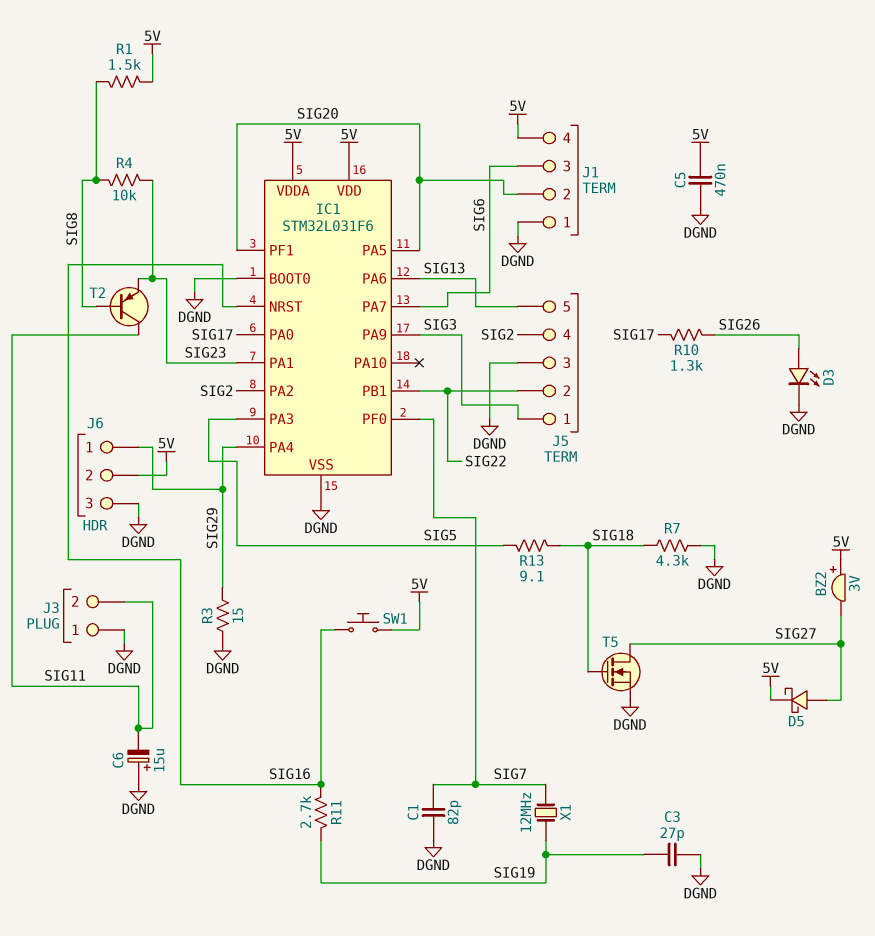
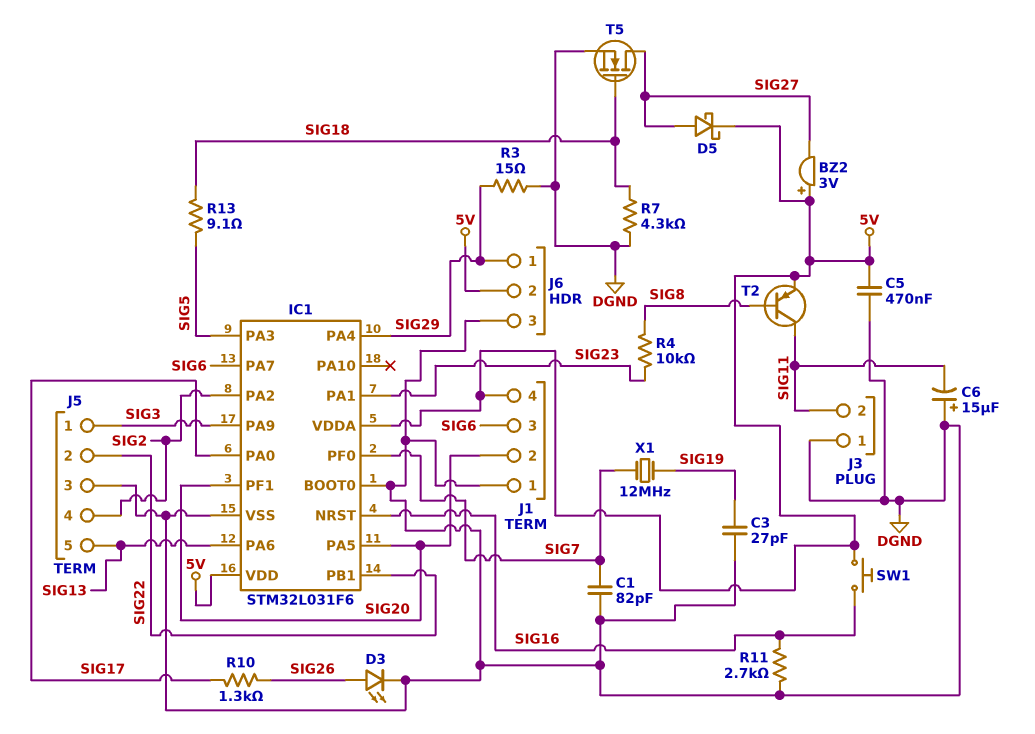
R1: 1.5k (5V, SIG8) -> none
R11: 2.7k (SIG16, SIG19) -> 2.7k (DGND, SIG16)
T2: PNP (B SIG8, C SIG11, E SIG23) -> PNP (B SIG8, C SIG11, E 5V)

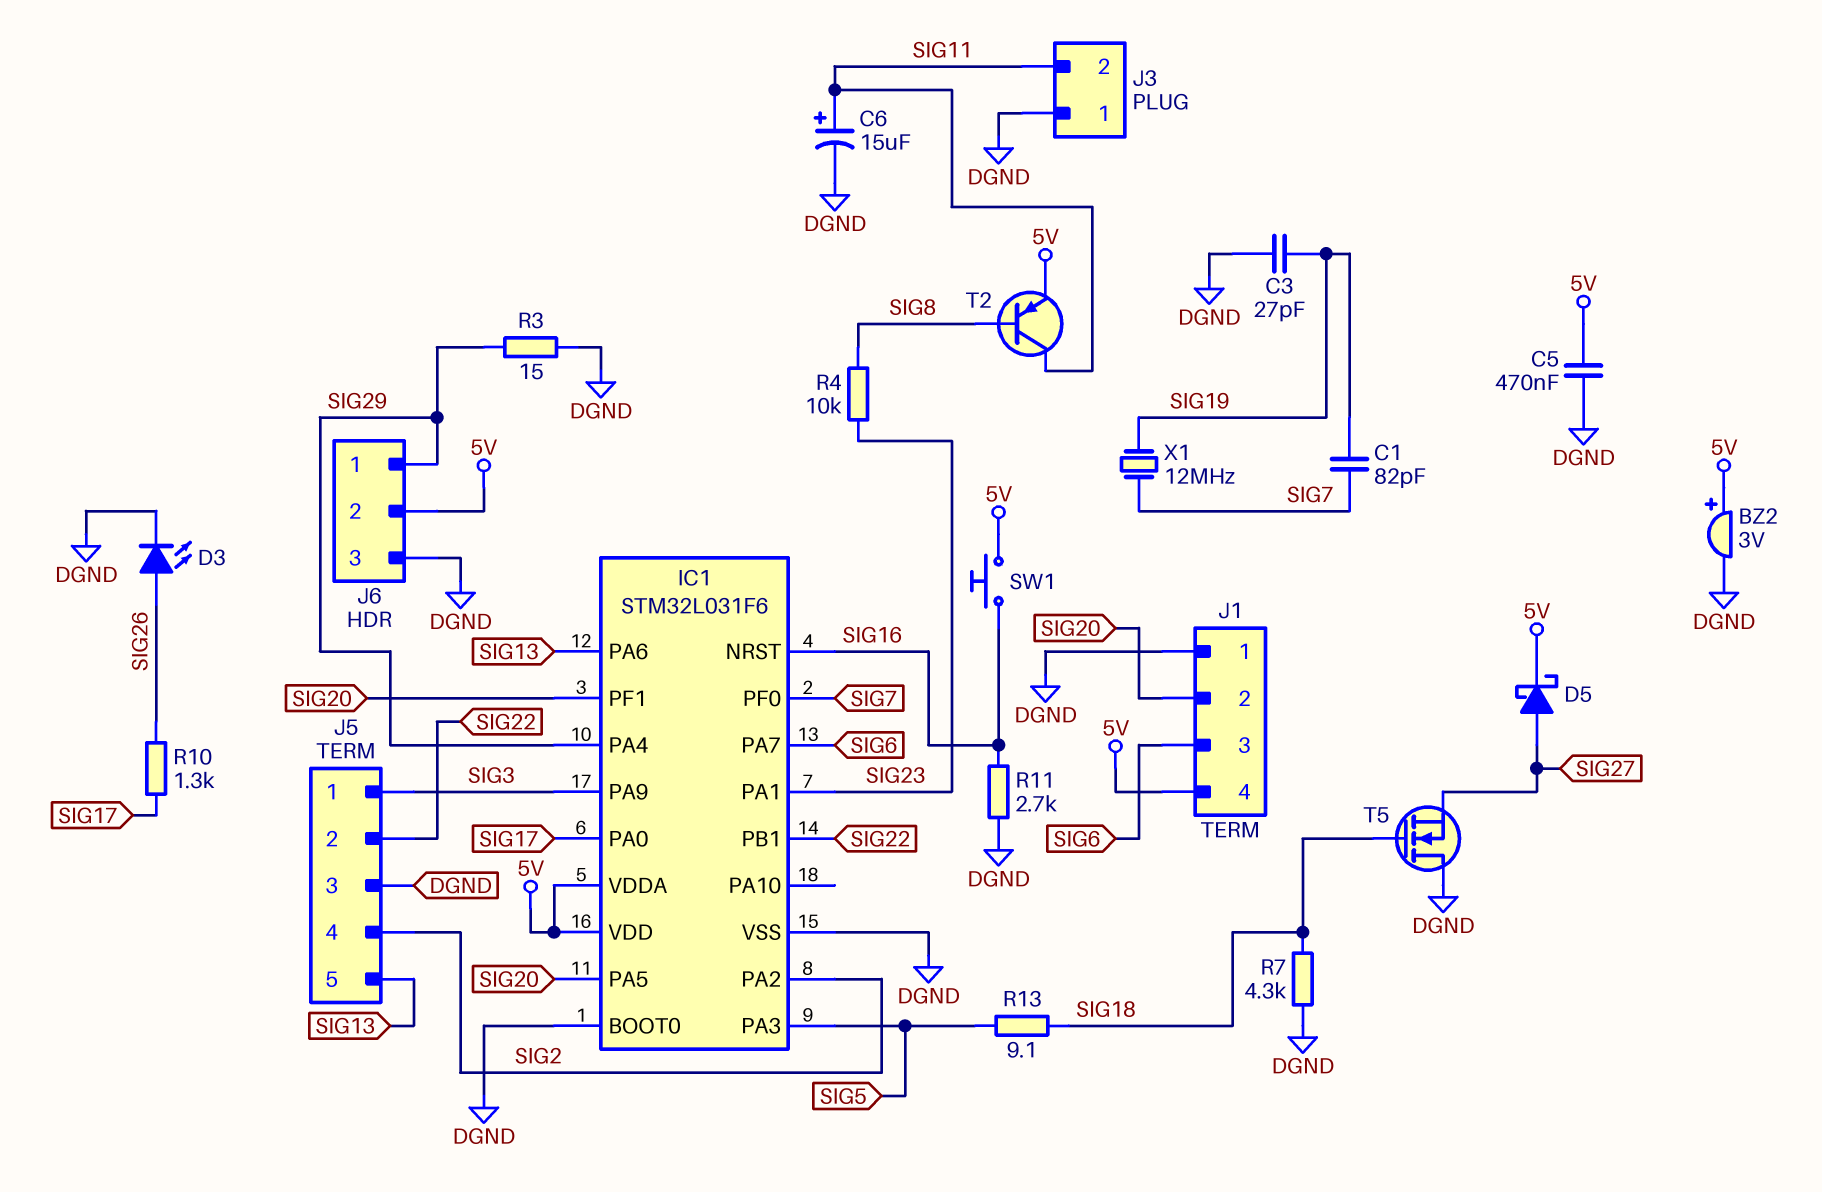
BZ2: buzzer 3V (plus 5V, minus SIG27) -> buzzer 3V (plus 5V, minus DGND)
C1: 82pF (DGND, SIG7) -> 82pF (SIG7, SIG19)
C6: 15uF (plus DGND, minus SIG11) -> 15uF (plus SIG11, minus DGND)
T5: NMOS (G SIG18, D SIG27, S DGND) -> NMOS (G SIG18, D DGND, S SIG27)

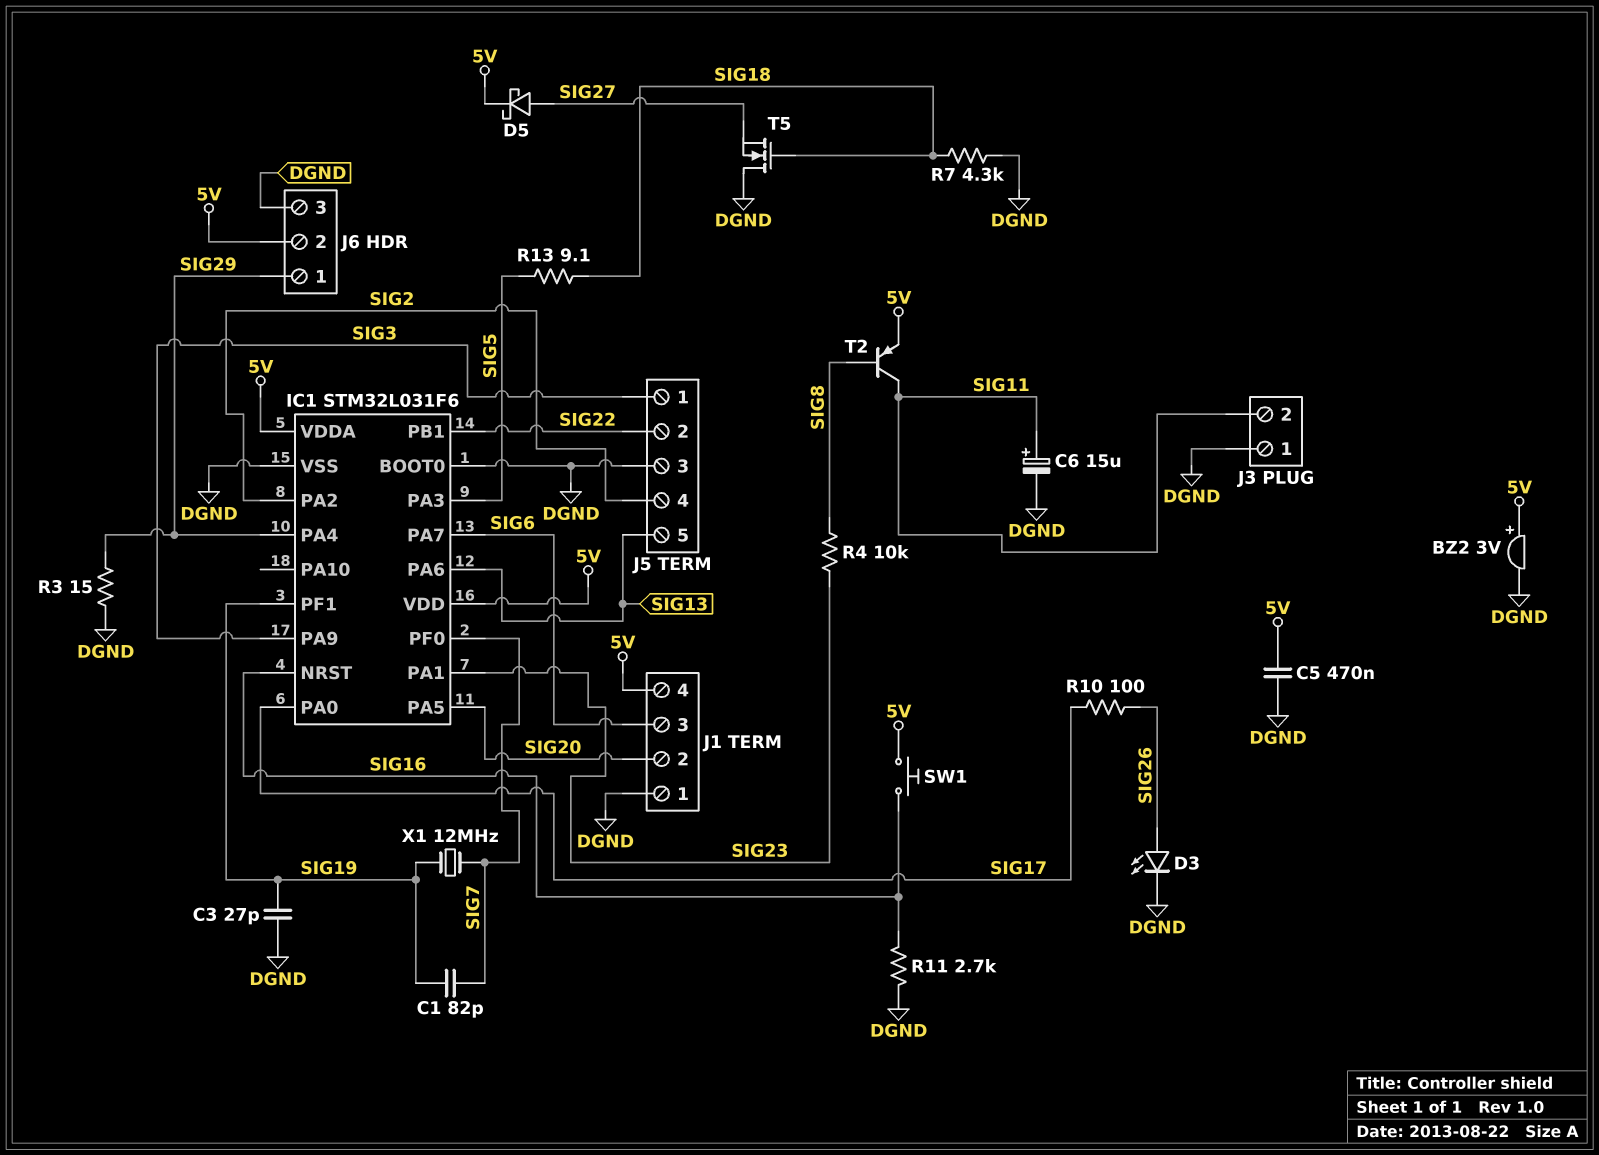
IC1 pin PF1: SIG20 -> SIG19
R10: 1.3k (SIG17, SIG26) -> 100 (SIG17, SIG26)

